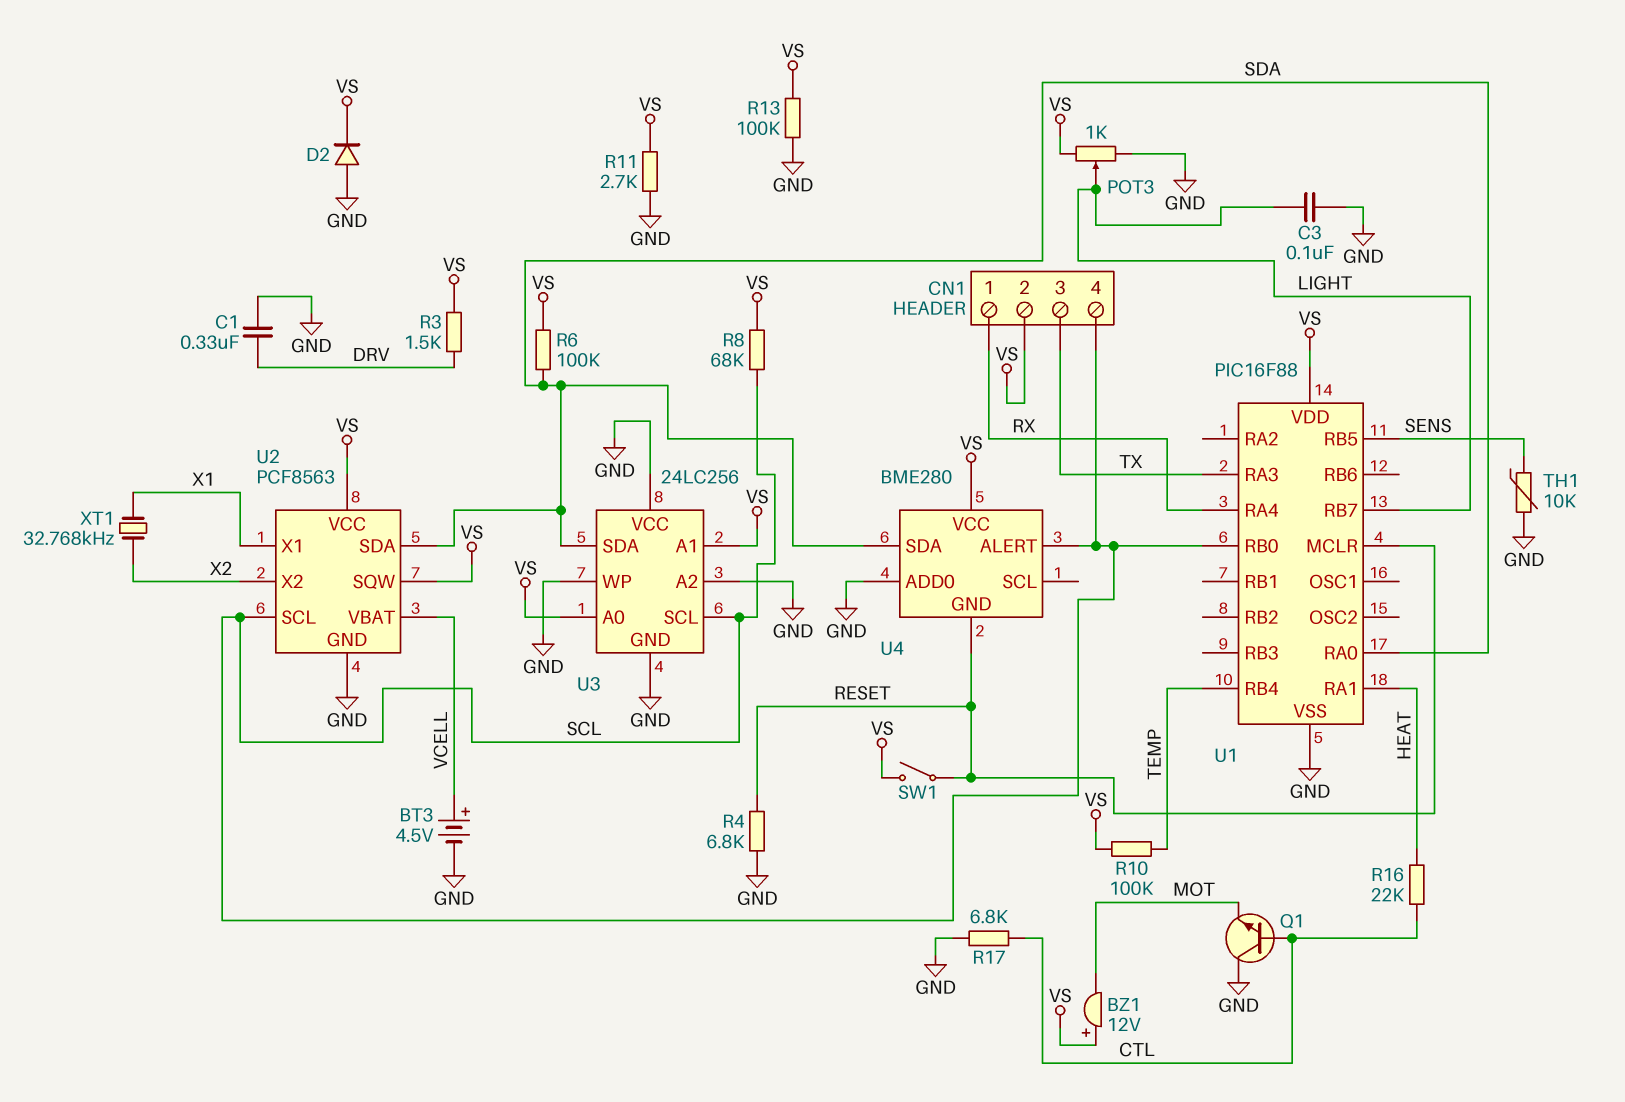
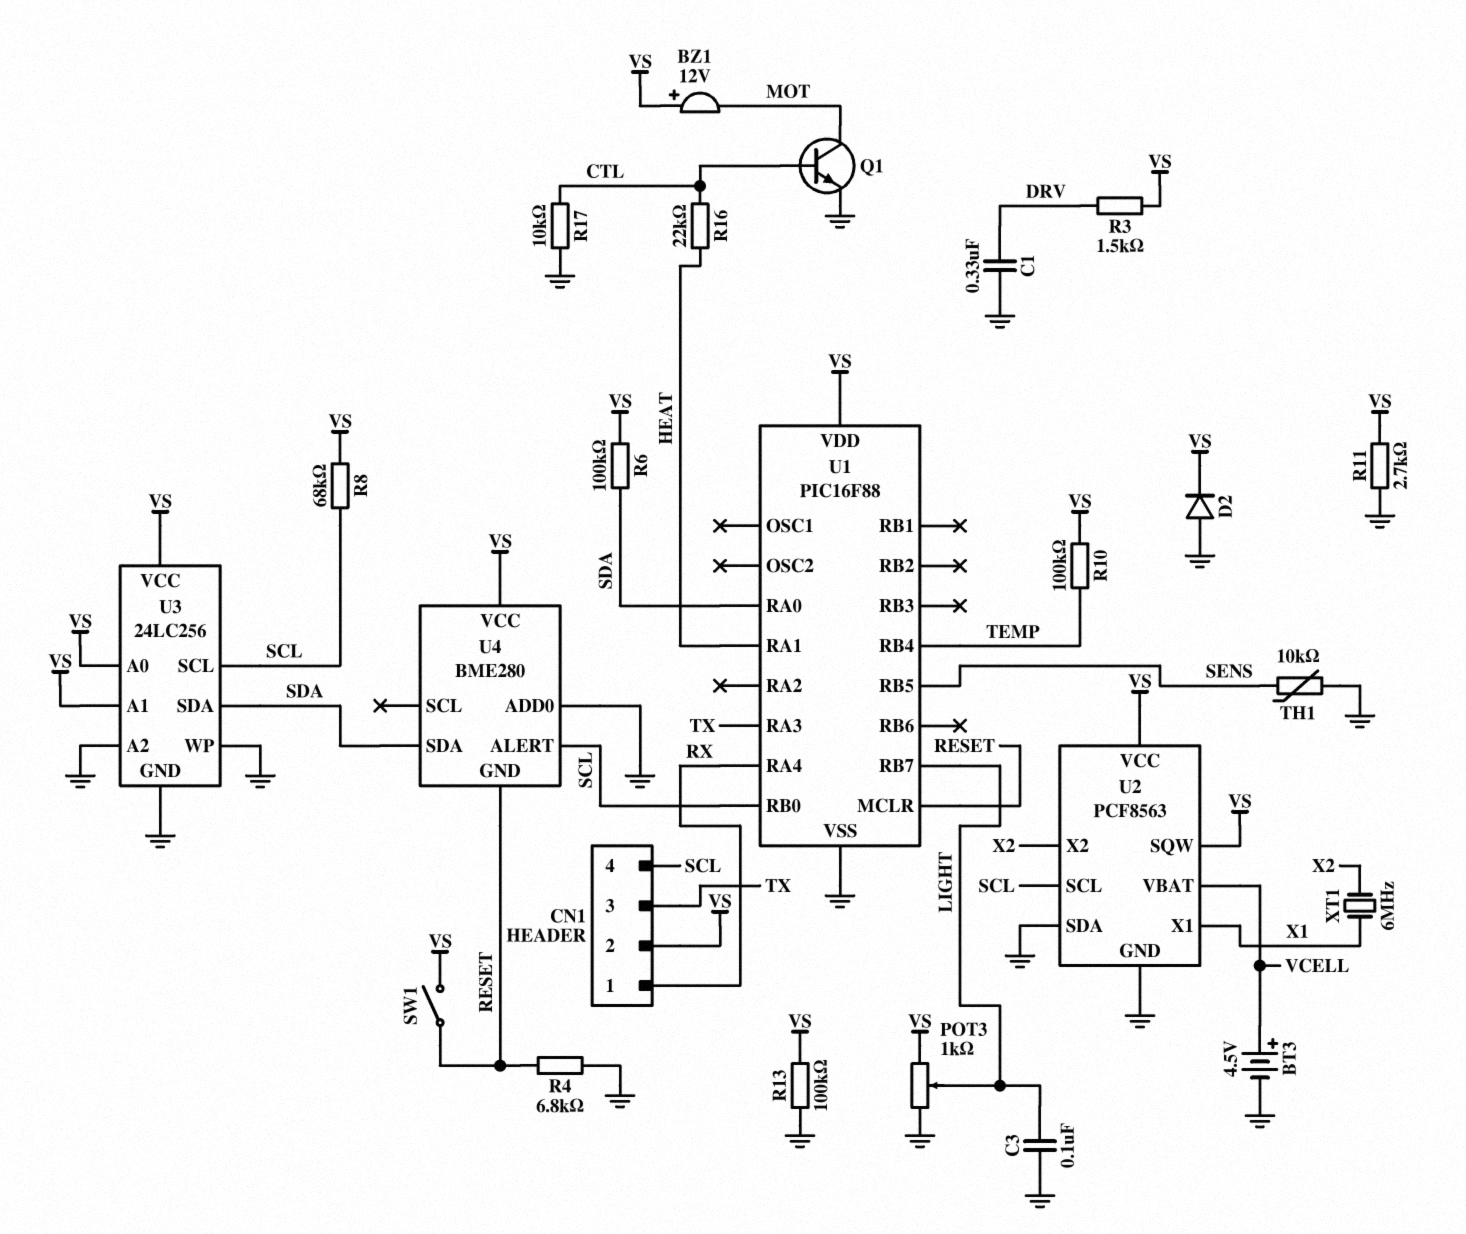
Q1: NPN (B CTL, C GND, E MOT) -> NPN (B CTL, C MOT, E GND)
R17: 6.8k (CTL, GND) -> 10k (CTL, GND)
U2 pin SDA: SDA -> GND
U3 pin VCC: GND -> VS
XT1: 32.768kHz (X1, X2) -> 6MHz (X1, X2)

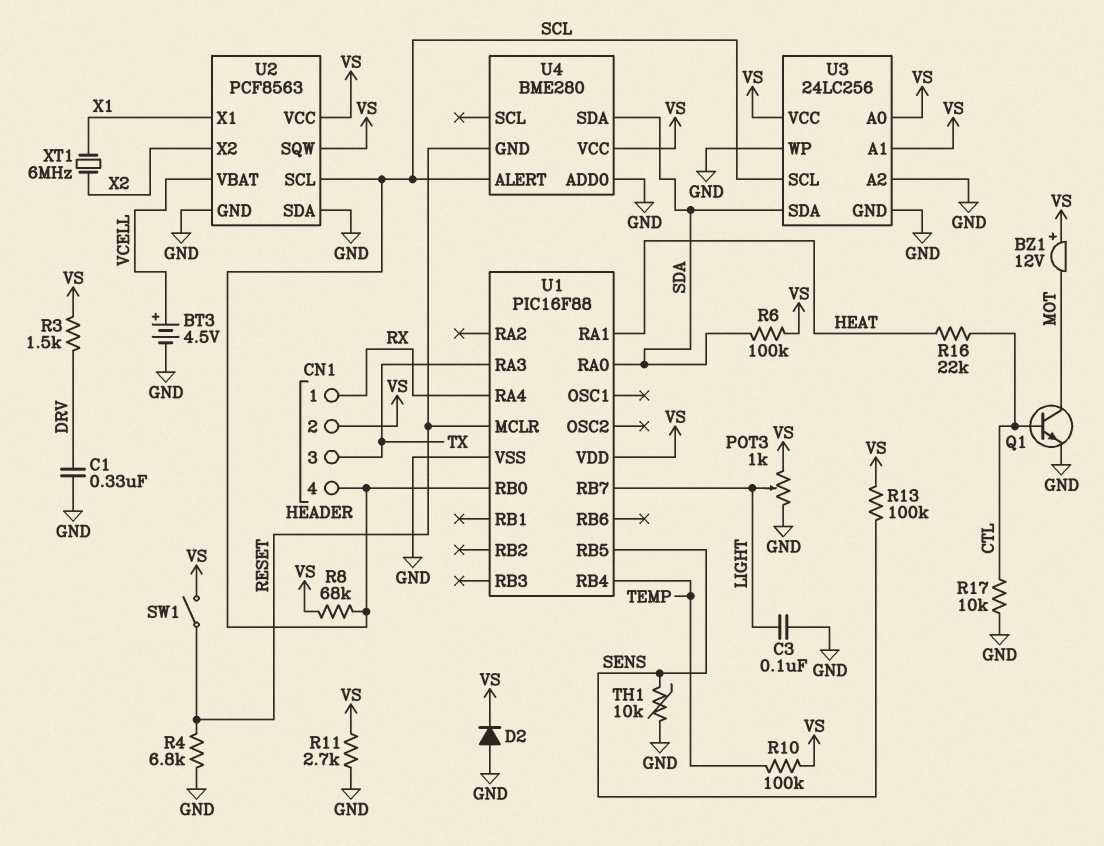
R13: 100k (GND, VS) -> 100k (SENS, VS)

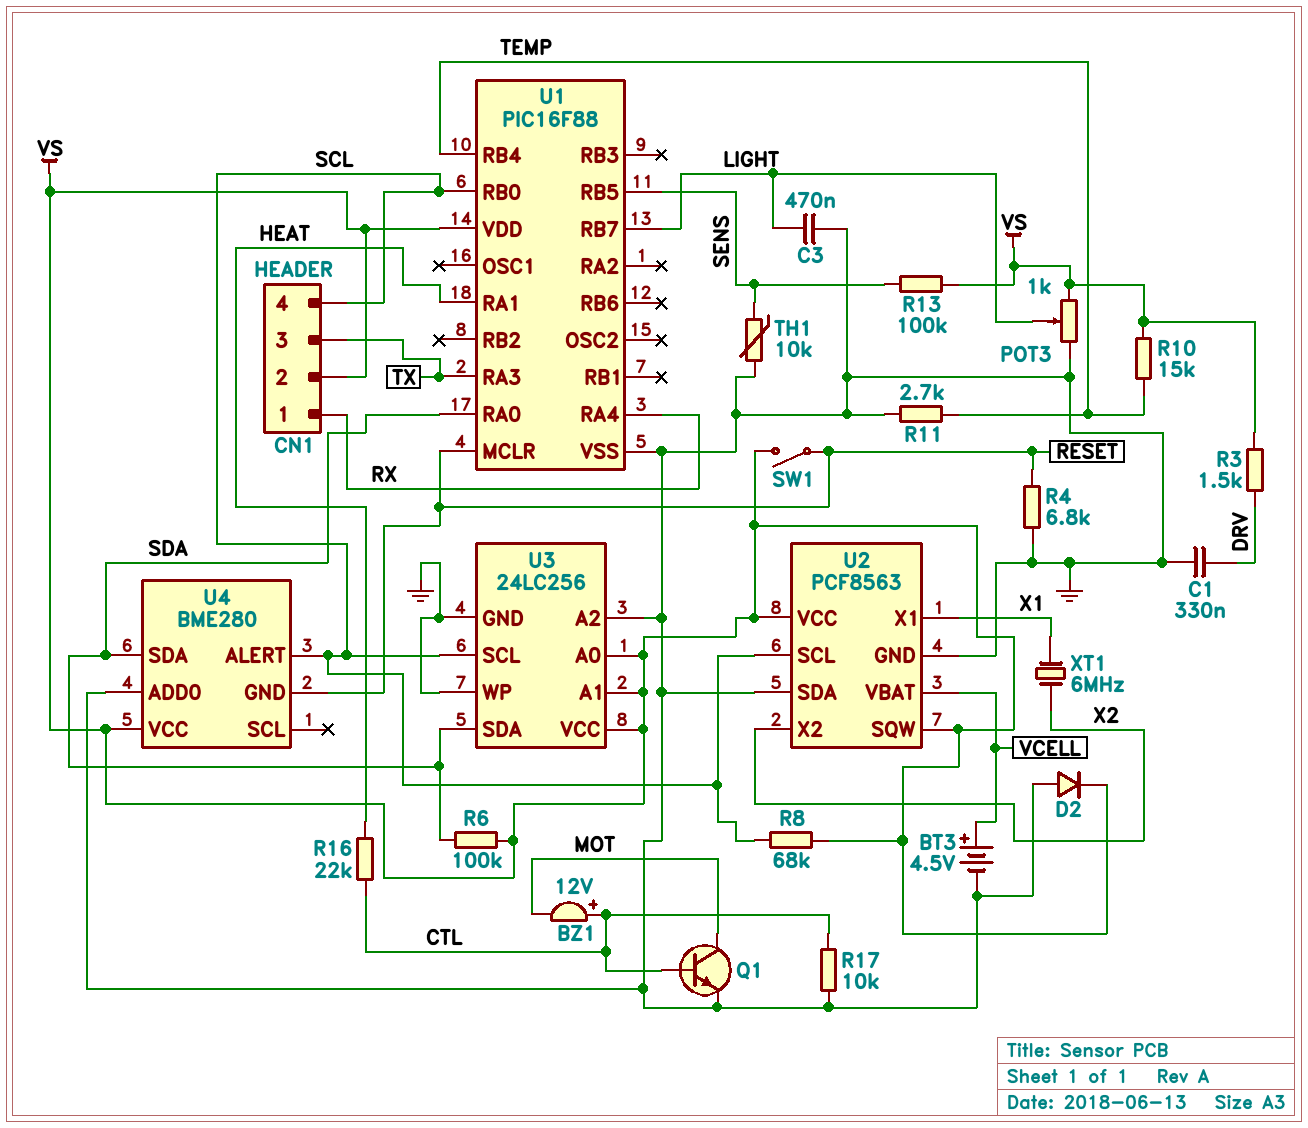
BZ1: buzzer 12V (plus VS, minus MOT) -> buzzer 12V (plus CTL, minus MOT)
C3: 100nF (GND, LIGHT) -> 470nF (GND, LIGHT)
R10: 100k (TEMP, VS) -> 15k (TEMP, VS)
R11: 2.7k (GND, VS) -> 2.7k (GND, TEMP)

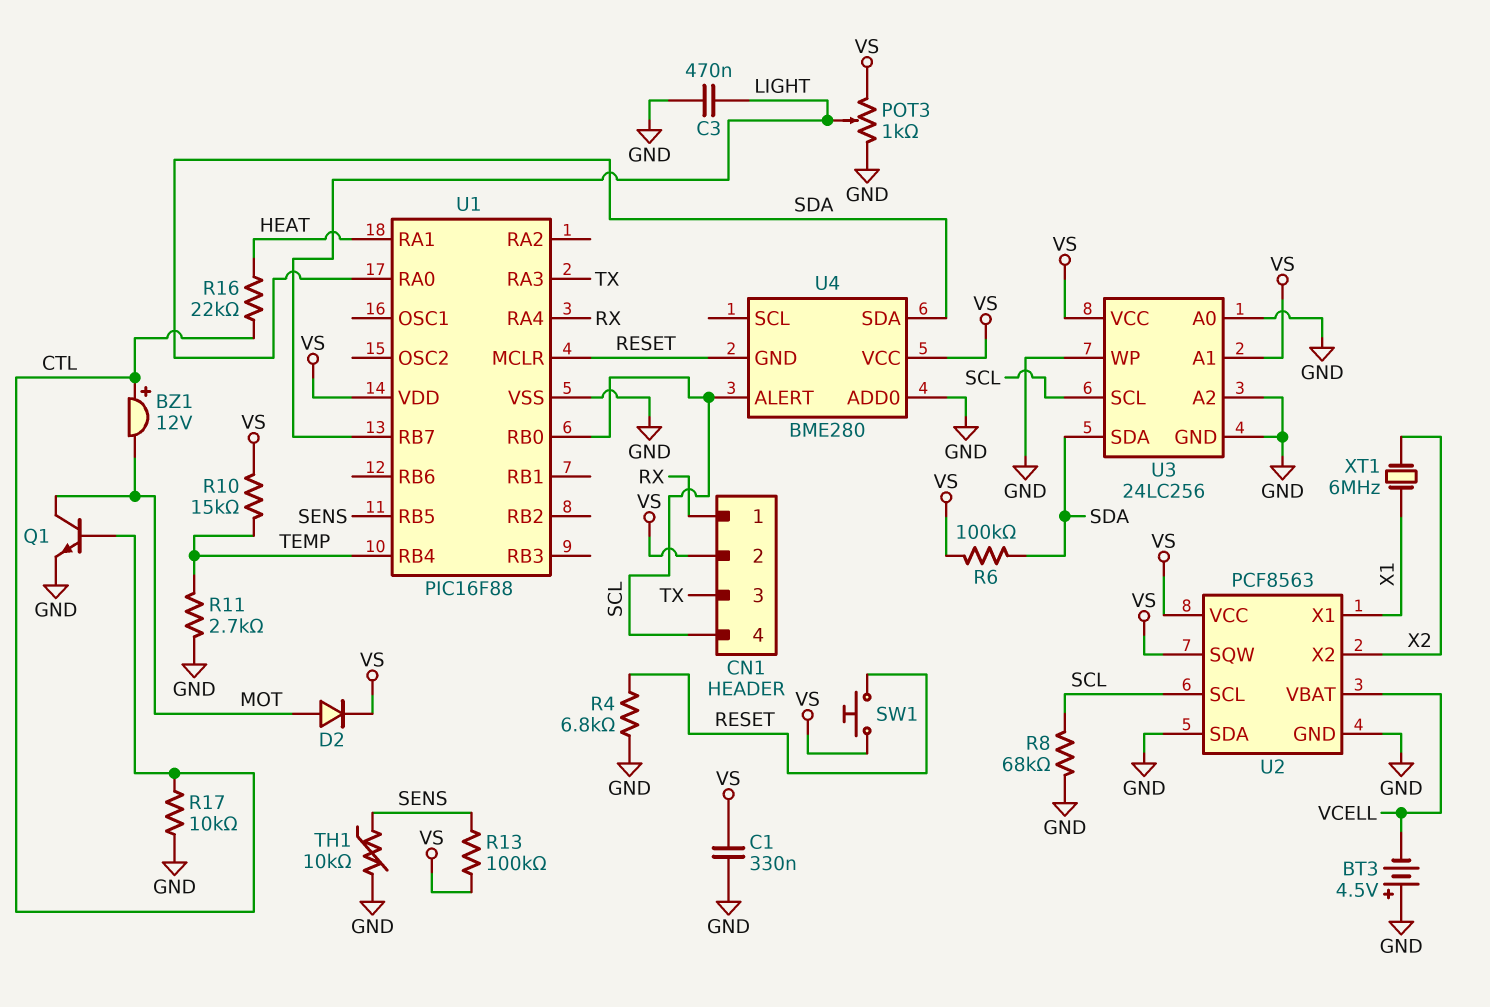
BT3: 4.5V (plus VCELL, minus GND) -> 4.5V (plus GND, minus VCELL)
C1: 330nF (DRV, GND) -> 330nF (GND, VS)
D2: diode (A GND, K VS) -> diode (A MOT, K VS)
R3: 1.5k (DRV, VS) -> none
R8: 68k (SCL, VS) -> 68k (GND, SCL)
SW1: switch (RESET, VS) -> button (RESET, VS)
U3 pin A0: VS -> GND

